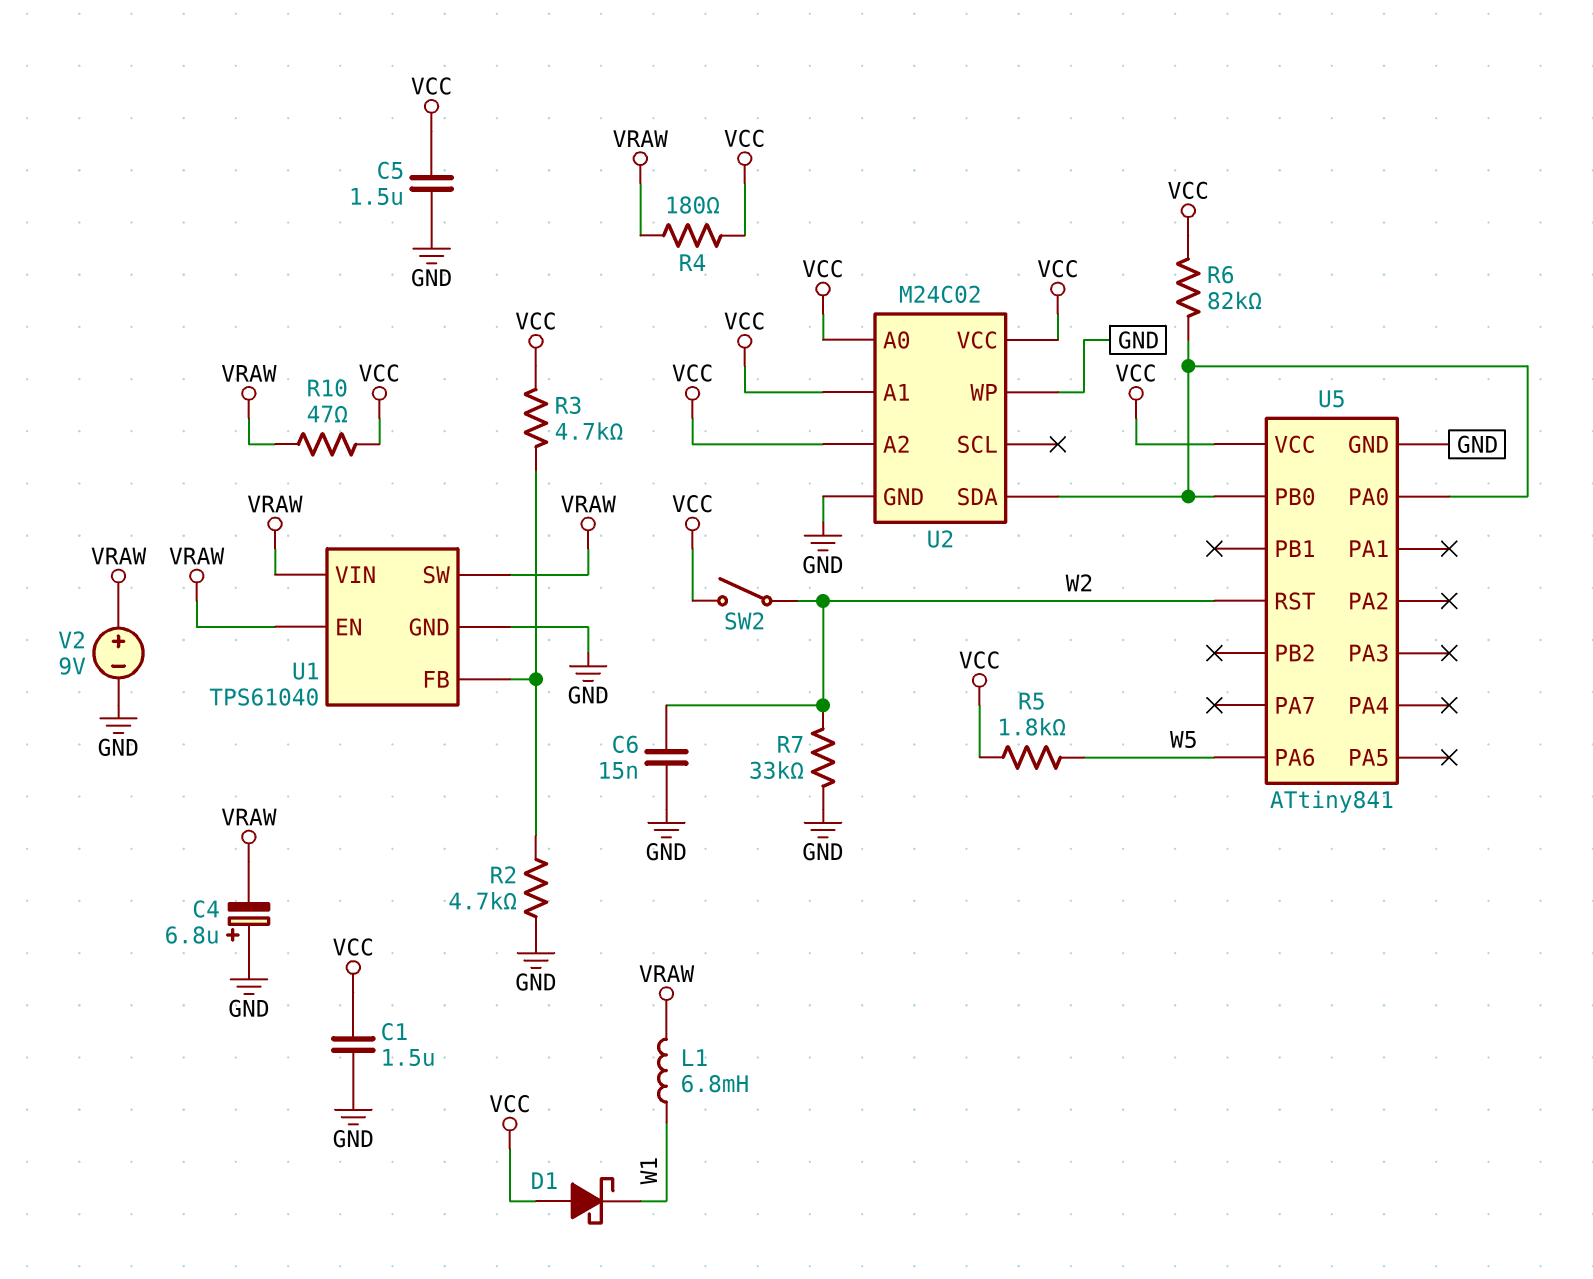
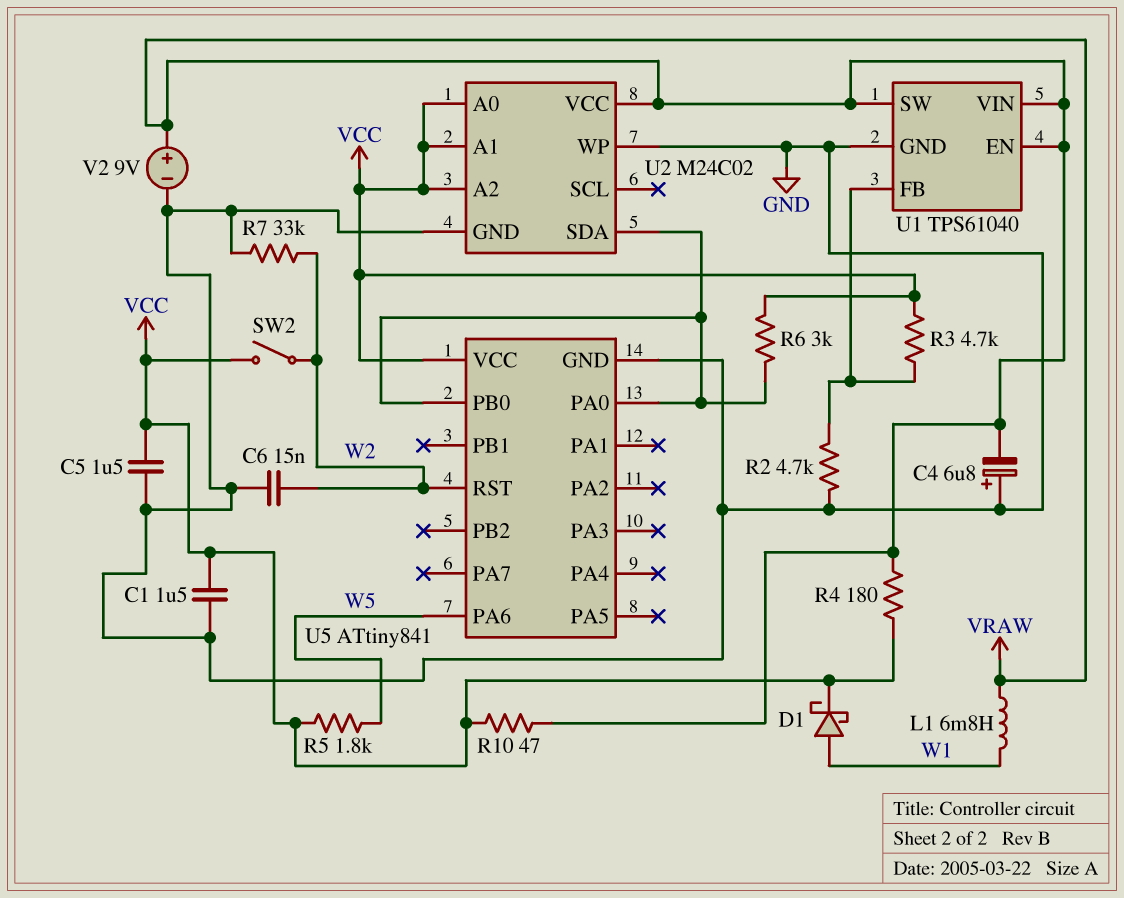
D1: schottky (A VCC, K W1) -> schottky (A W1, K VCC)
R6: 82k (U2/SDA, VCC) -> 3k (U2/SDA, VCC)
U2 pin VCC: VCC -> VRAW

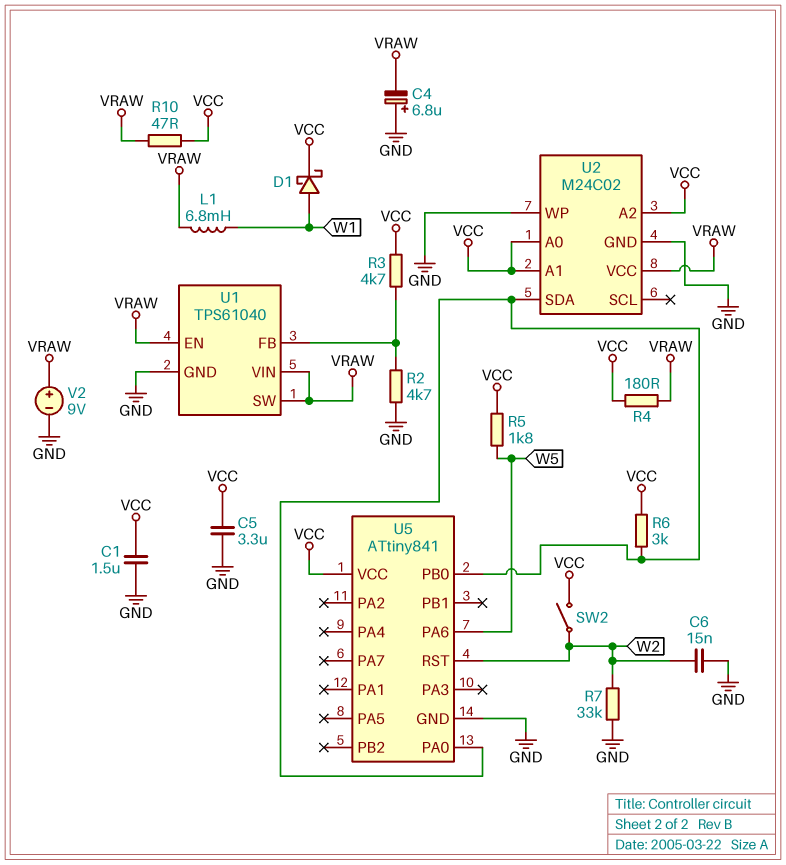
C5: 1.5uF (GND, VCC) -> 3.3uF (GND, VCC)

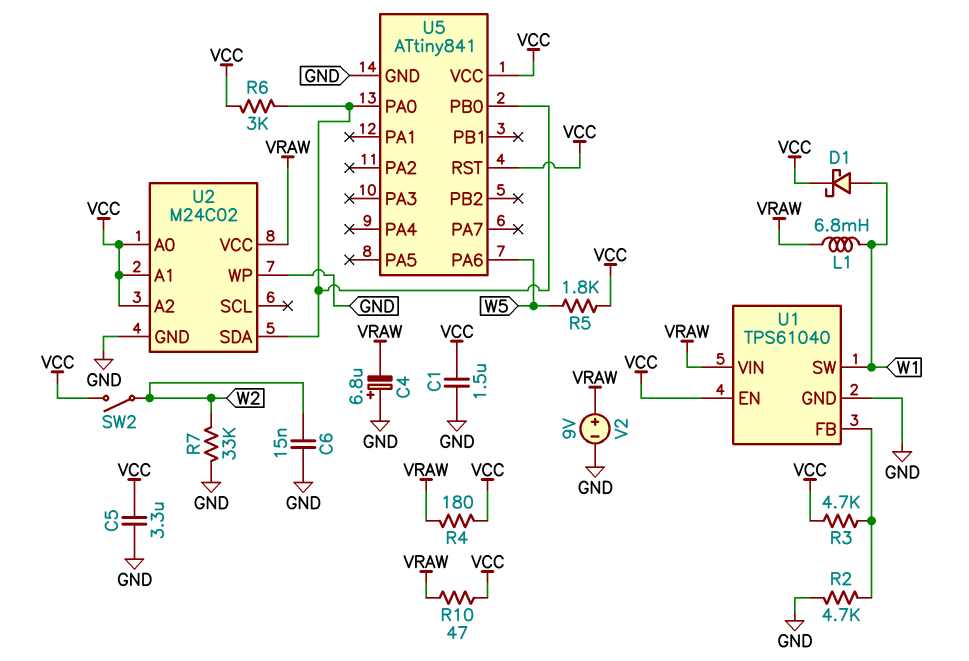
U1 pin EN: VRAW -> VCC
U1 pin SW: VRAW -> W1
U5 pin RST: W2 -> VCC

